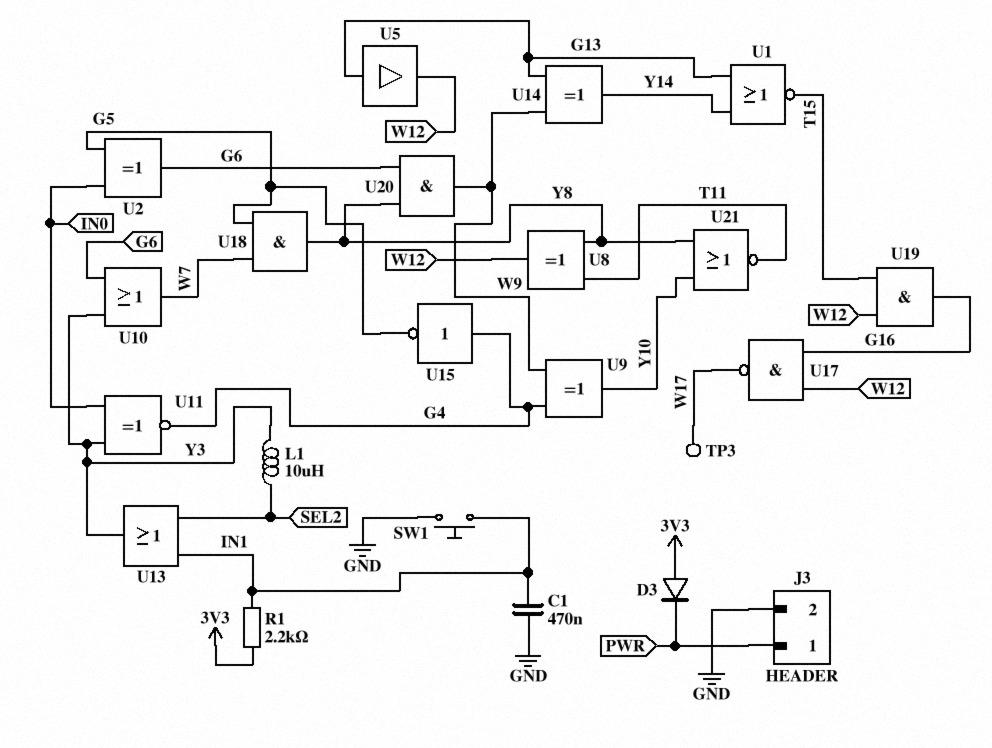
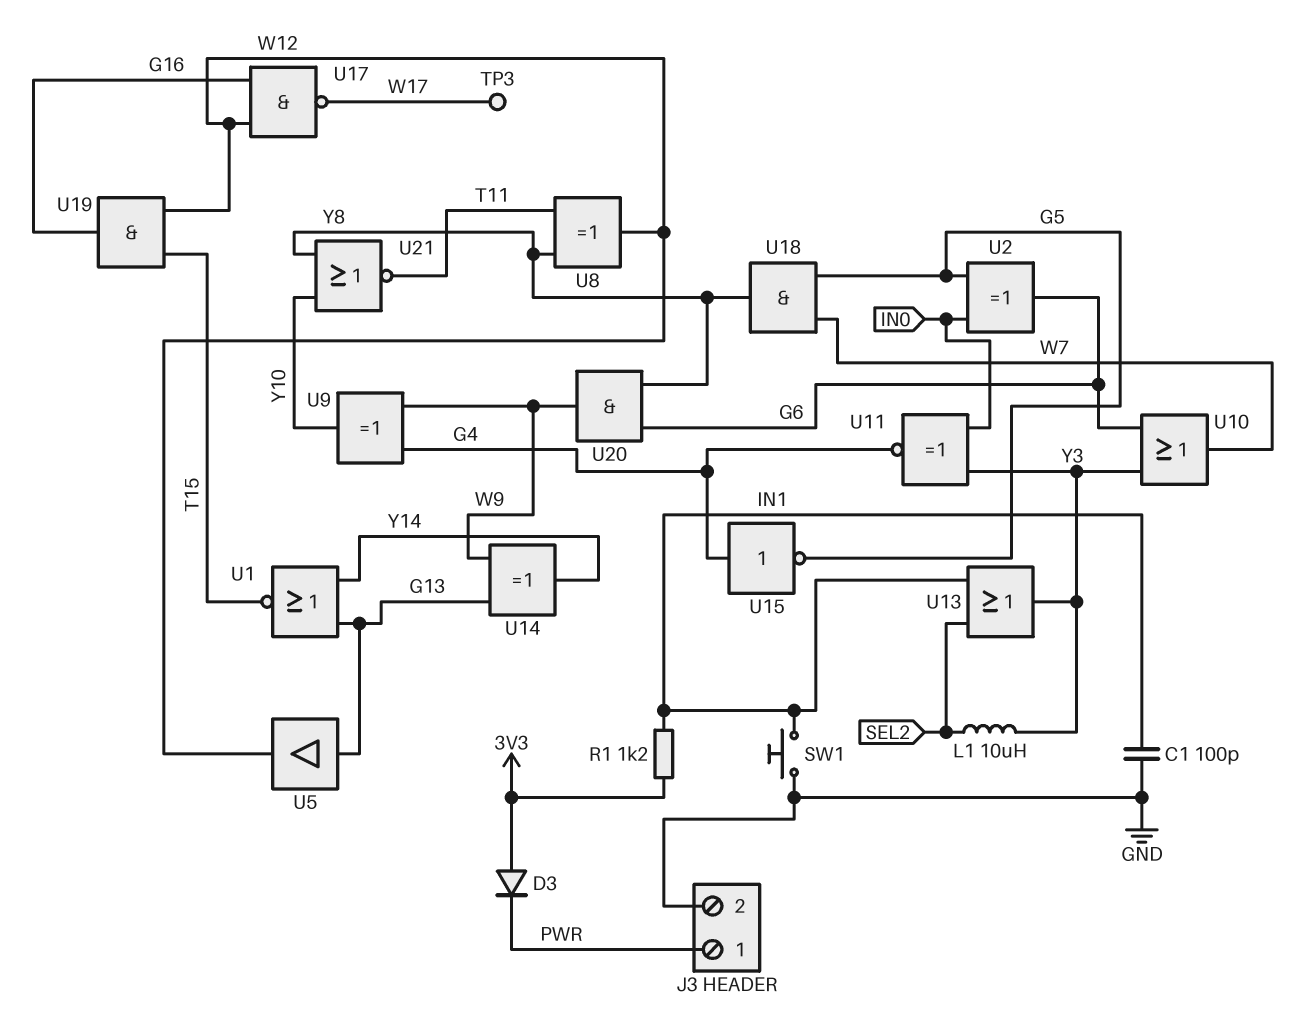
C1: 470nF (GND, IN1) -> 100pF (GND, IN1)
R1: 2.2k (3V3, IN1) -> 1.2k (3V3, IN1)

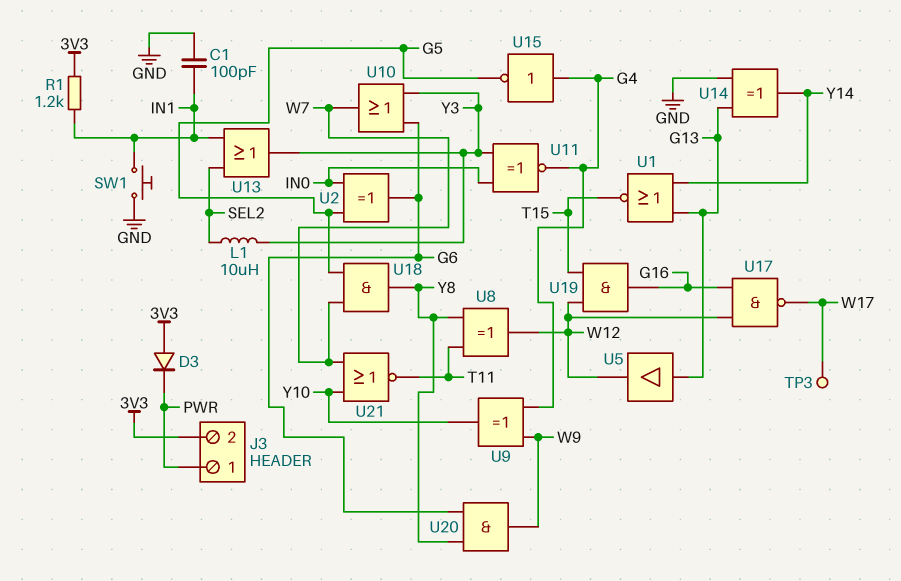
J3 pin 2: GND -> 3V3
U14: XOR (in G13, in W9, out Y14) -> XOR (in G13, in GND, out Y14)
U21: NOR (in Y8, in Y10, out T11) -> NOR (in W7, in Y10, out T11)

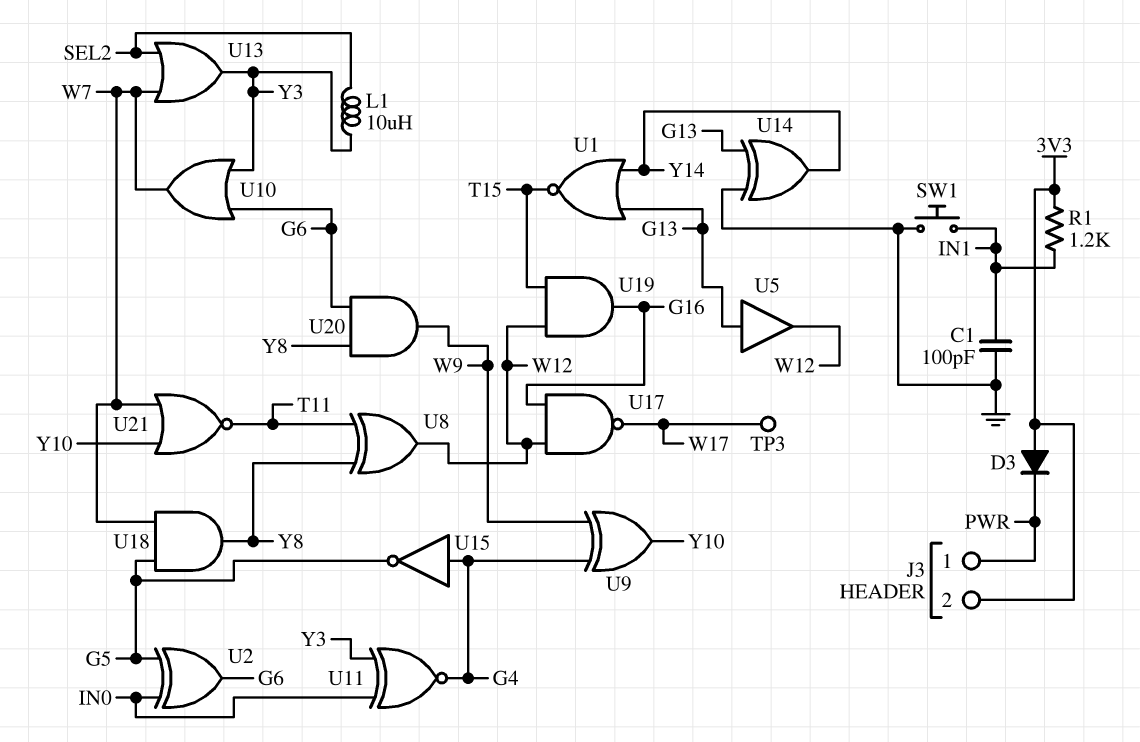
U13: OR (in IN1, in SEL2, out Y3) -> OR (in SEL2, in W7, out Y3)

